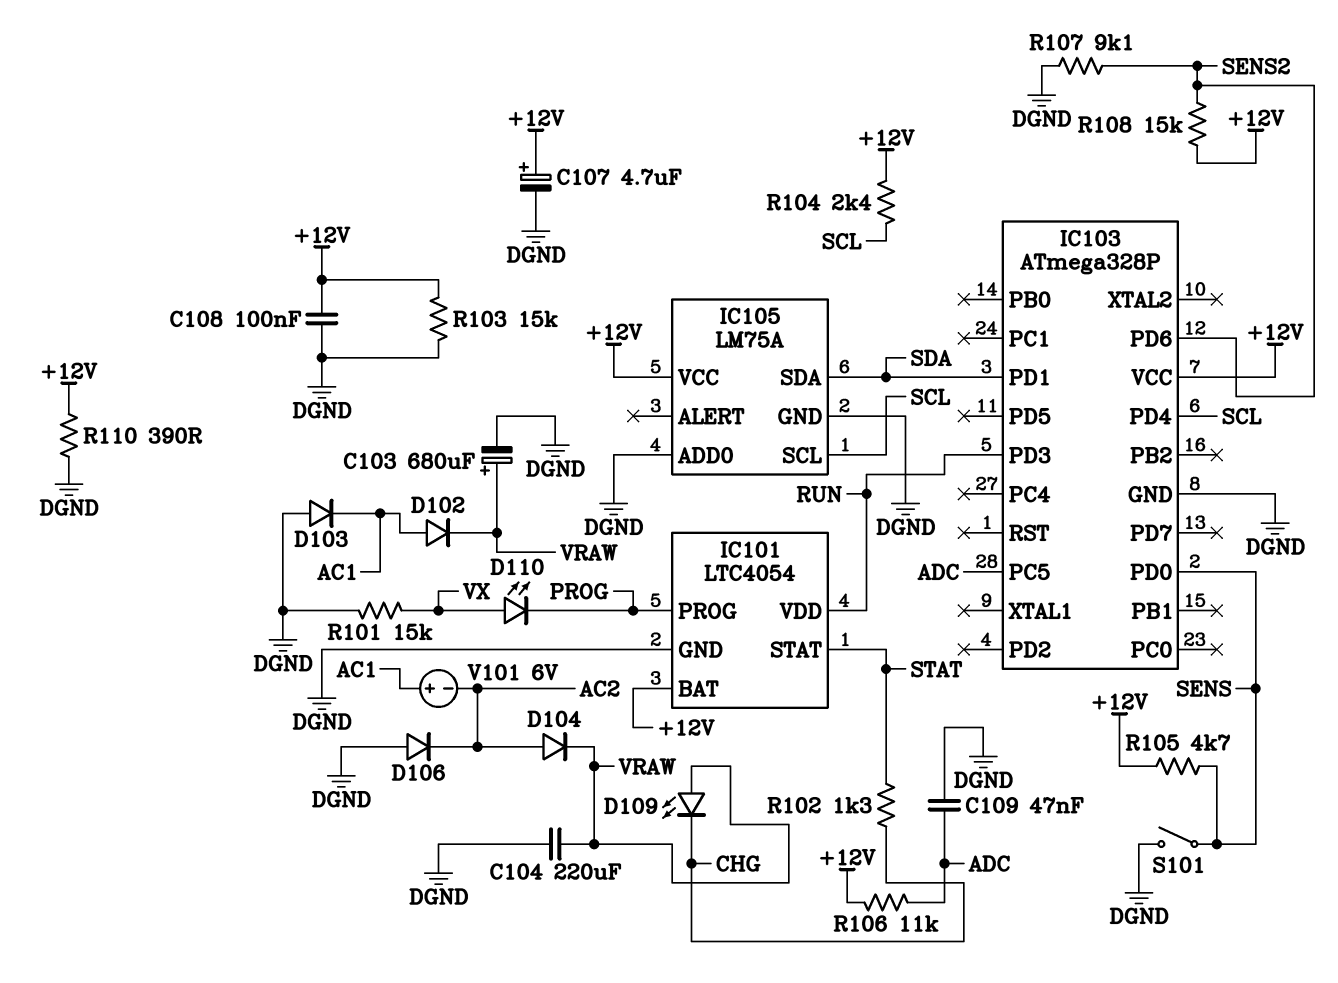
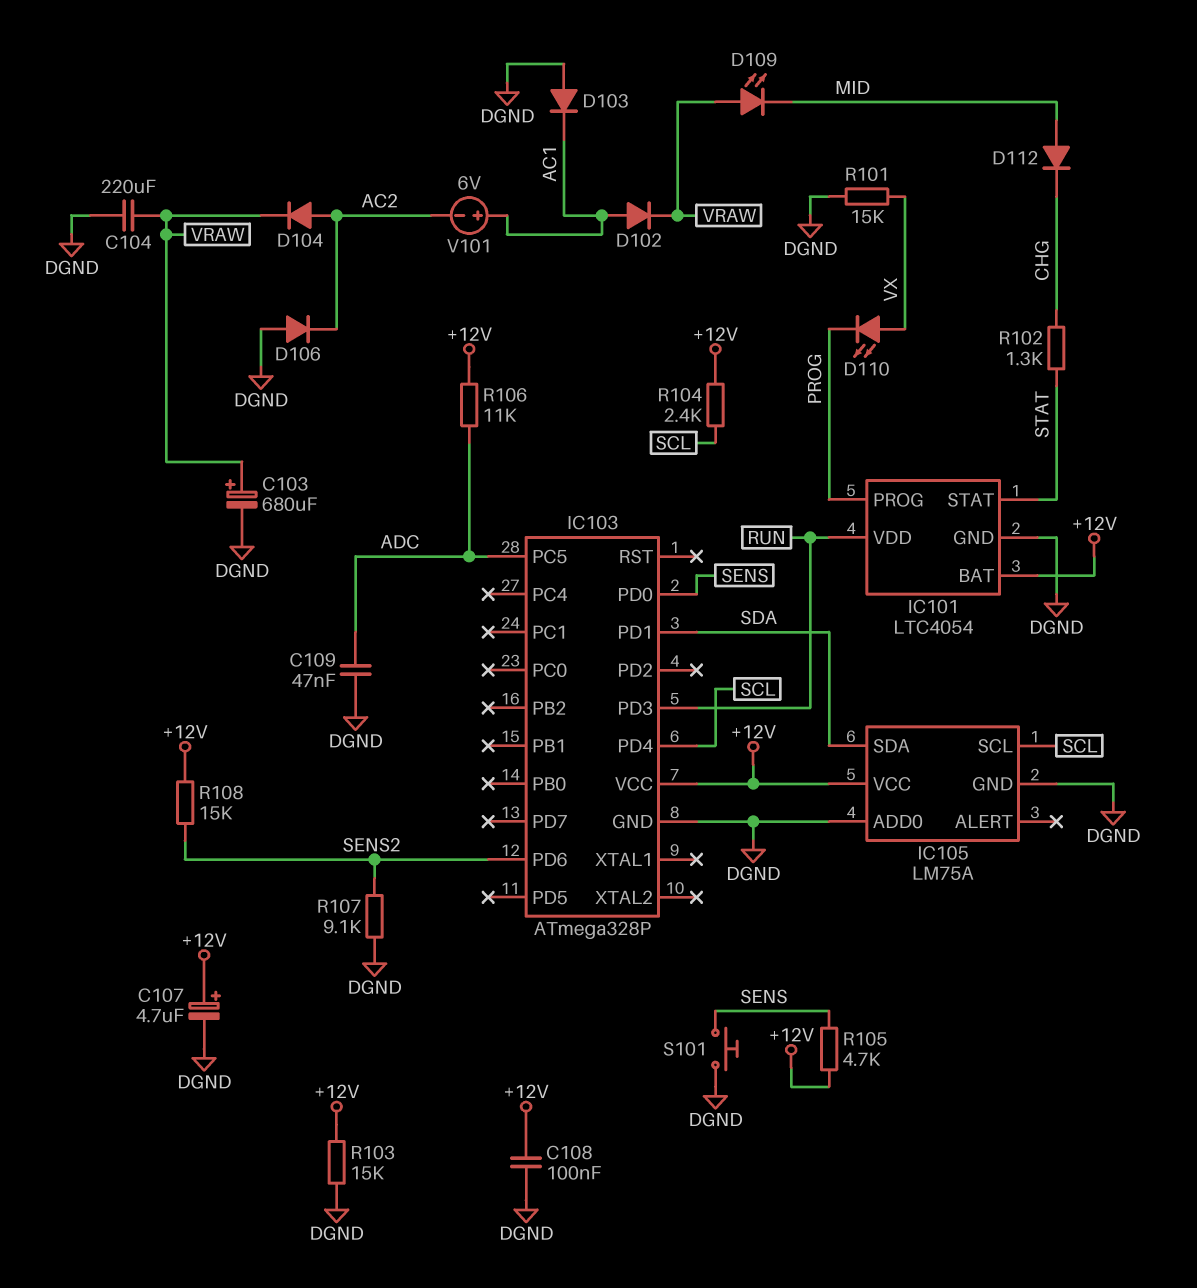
D109: LED (A VRAW, K CHG) -> LED (A VRAW, K MID)
D112: none -> diode (A MID, K CHG)
R110: 390 (+12V, DGND) -> none
S101: switch (DGND, SENS) -> button (DGND, SENS)

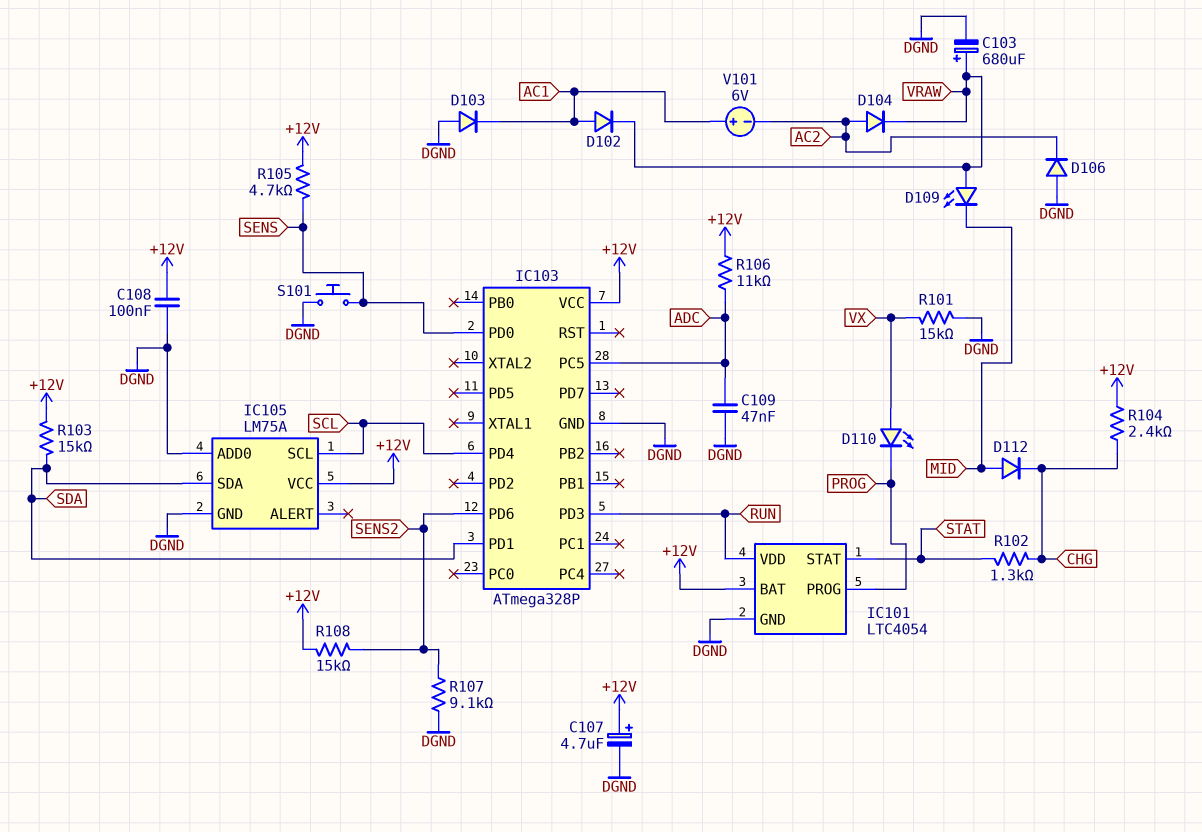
C104: 220uF (DGND, VRAW) -> none
R103: 15k (+12V, DGND) -> 15k (+12V, SDA)
R104: 2.4k (+12V, SCL) -> 2.4k (+12V, CHG)

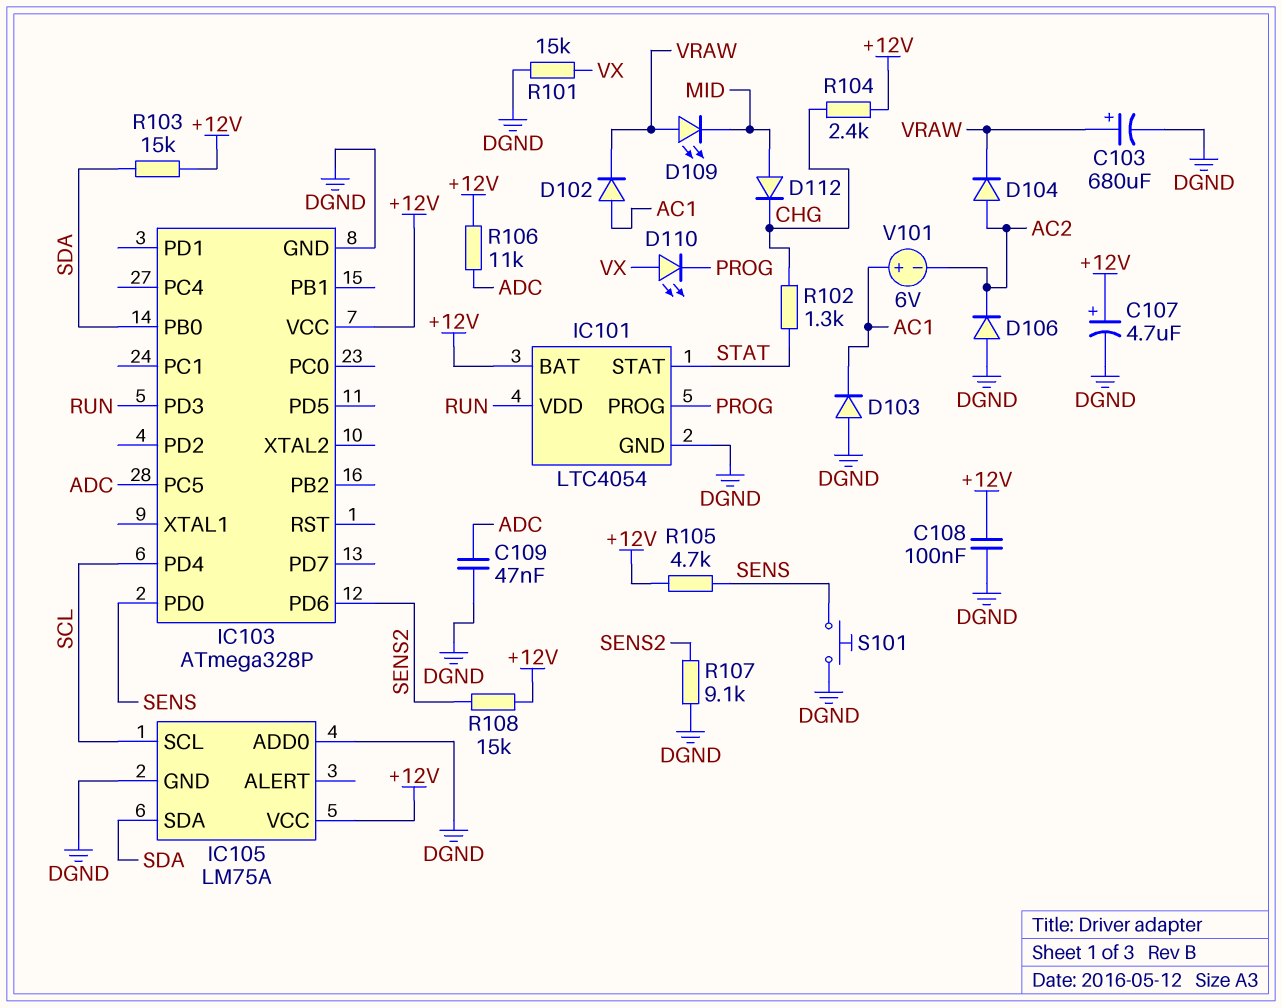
IC103 pin PB0: none -> SDA
IC103 pin PD1: SDA -> none

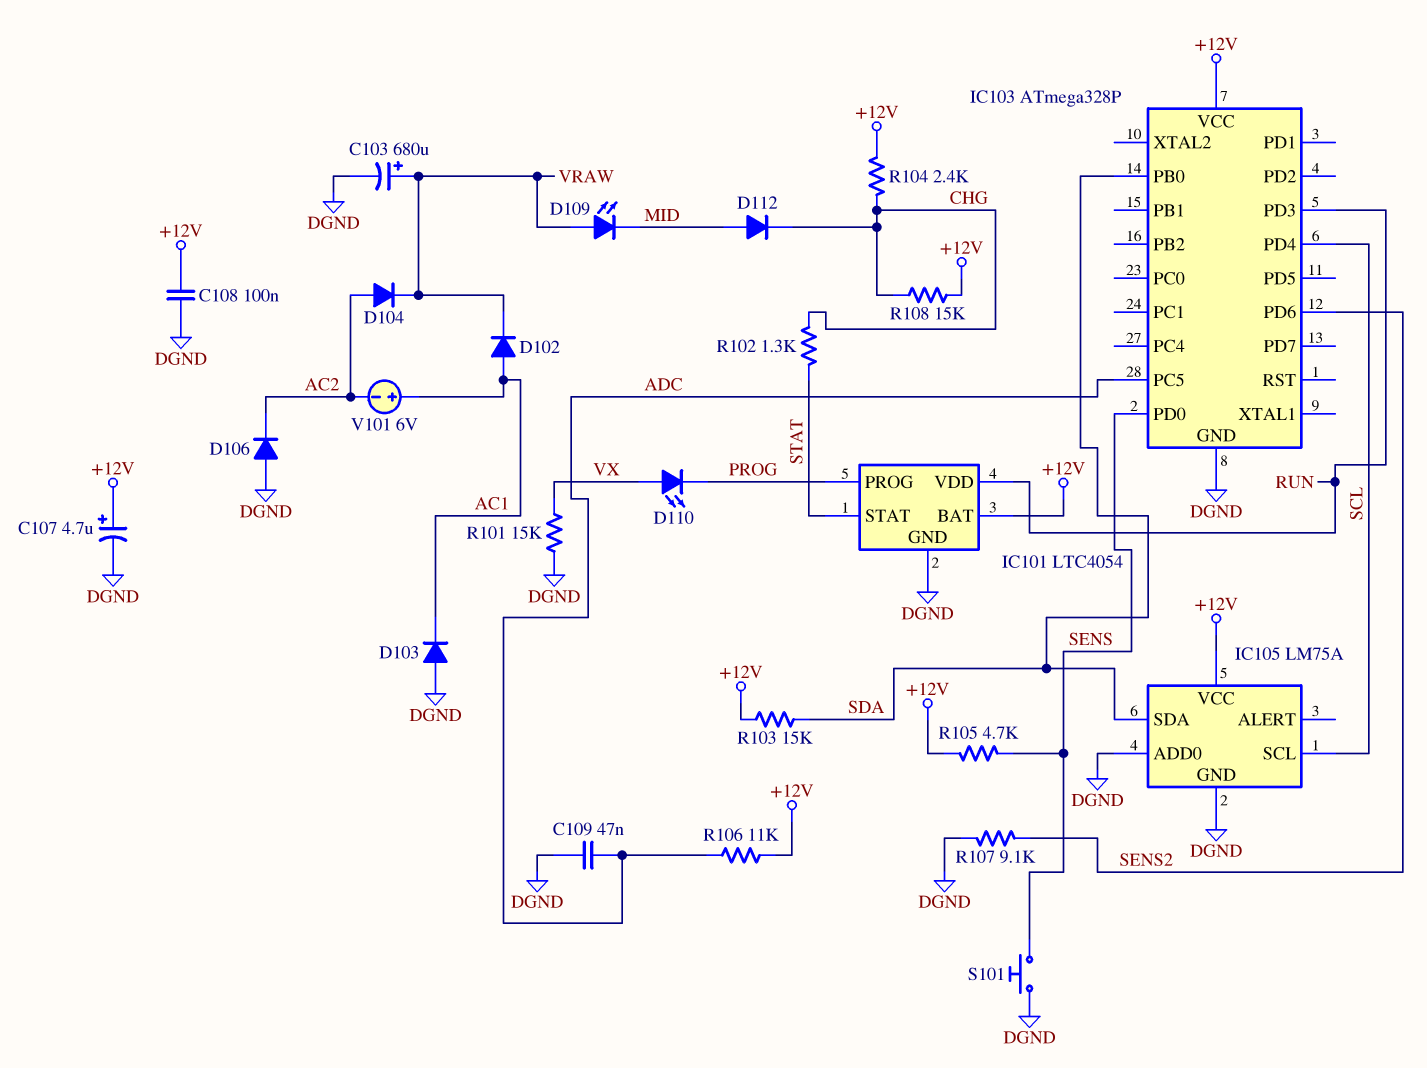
R108: 15k (+12V, SENS2) -> 15k (+12V, CHG)

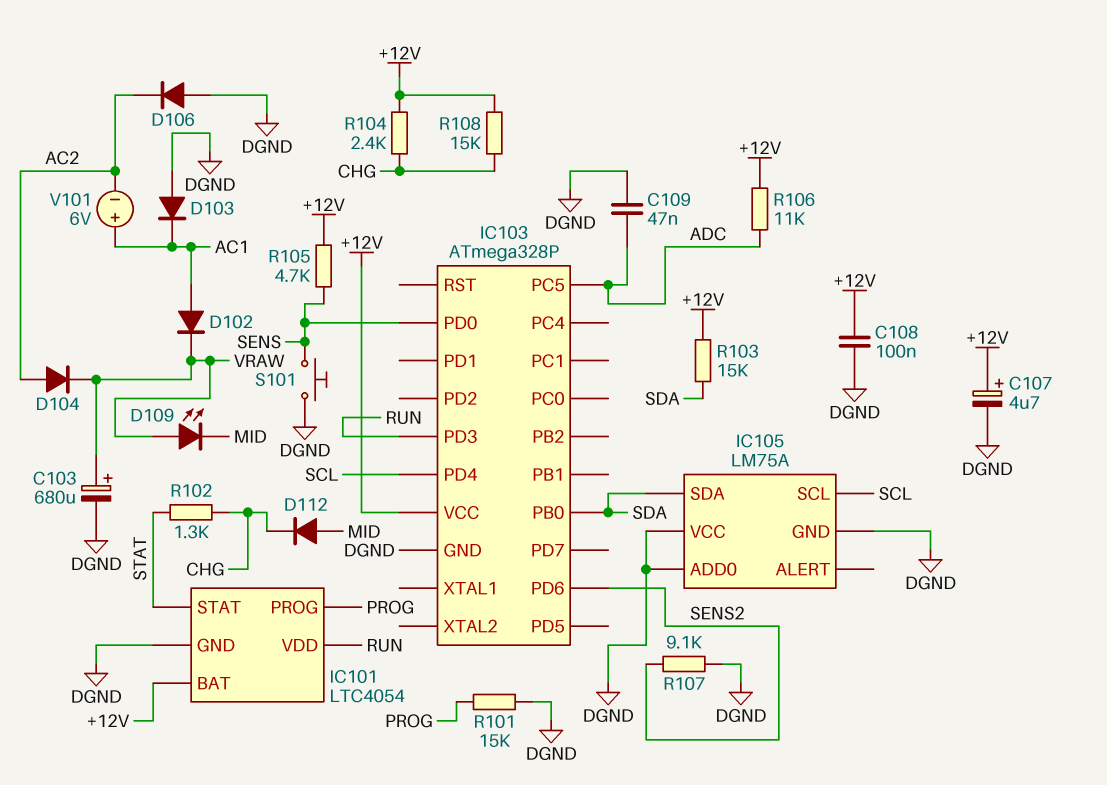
D110: LED (A VX, K PROG) -> none
IC105 pin VCC: +12V -> DGND
R101: 15k (DGND, VX) -> 15k (DGND, PROG)

